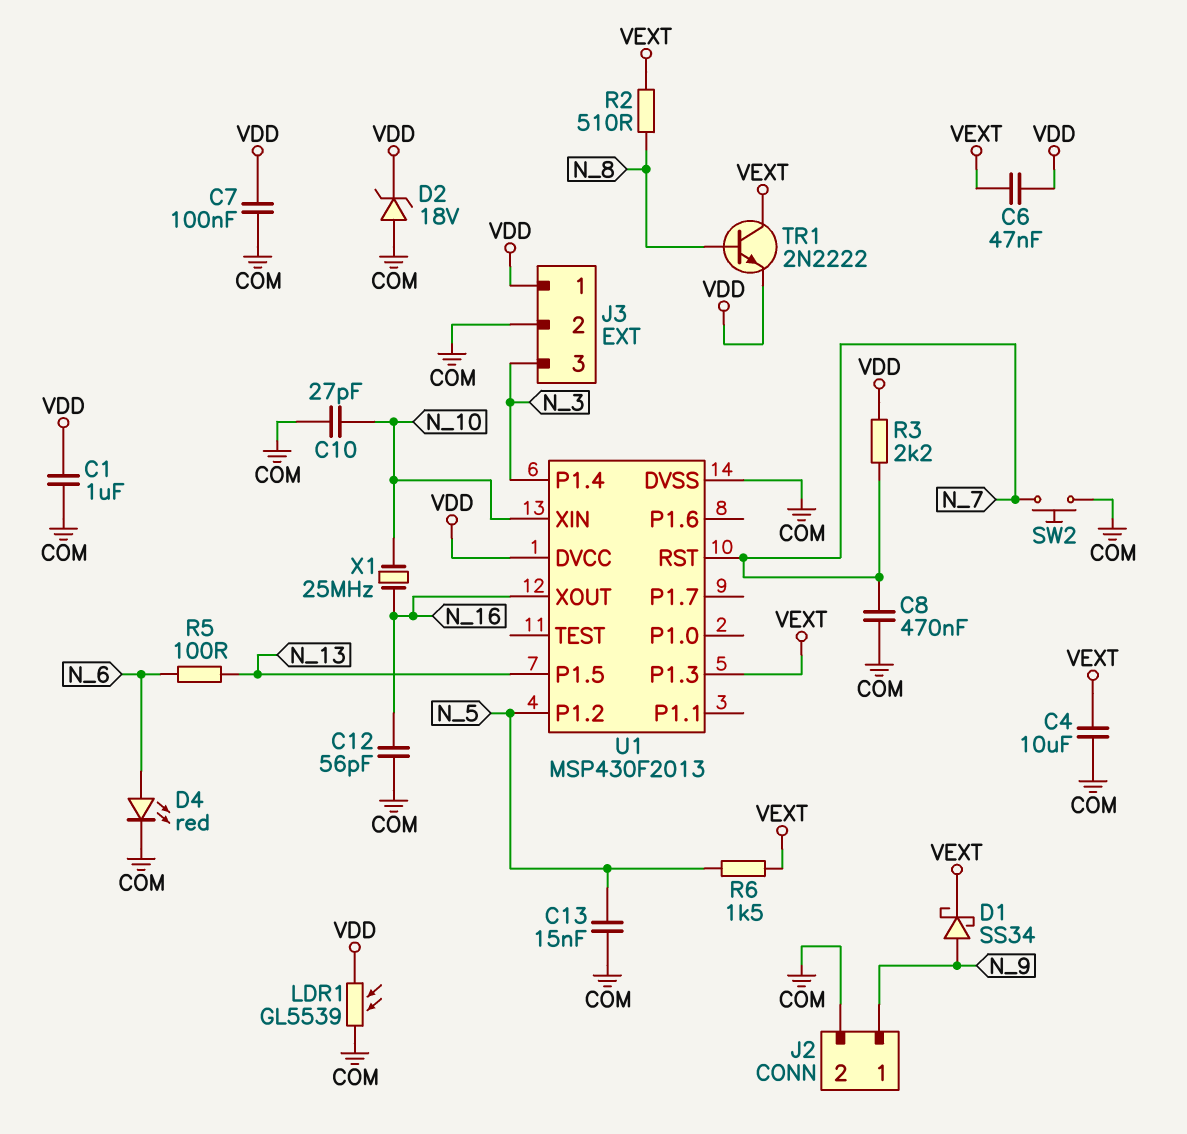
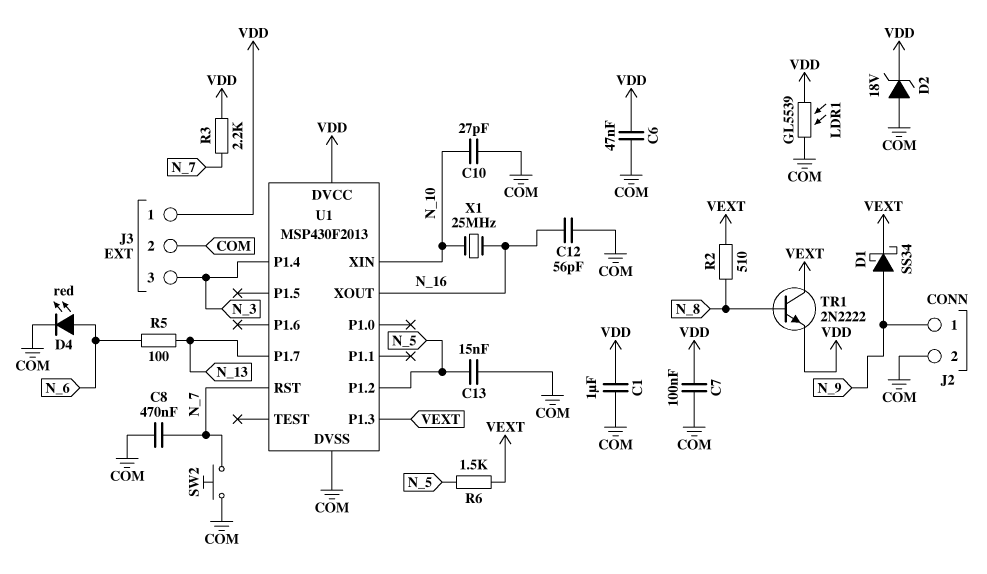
C4: 10uF (COM, VEXT) -> none
C6: 47nF (VDD, VEXT) -> 47nF (COM, VDD)
U1 pin P1.5: N_13 -> none
U1 pin P1.7: none -> N_13

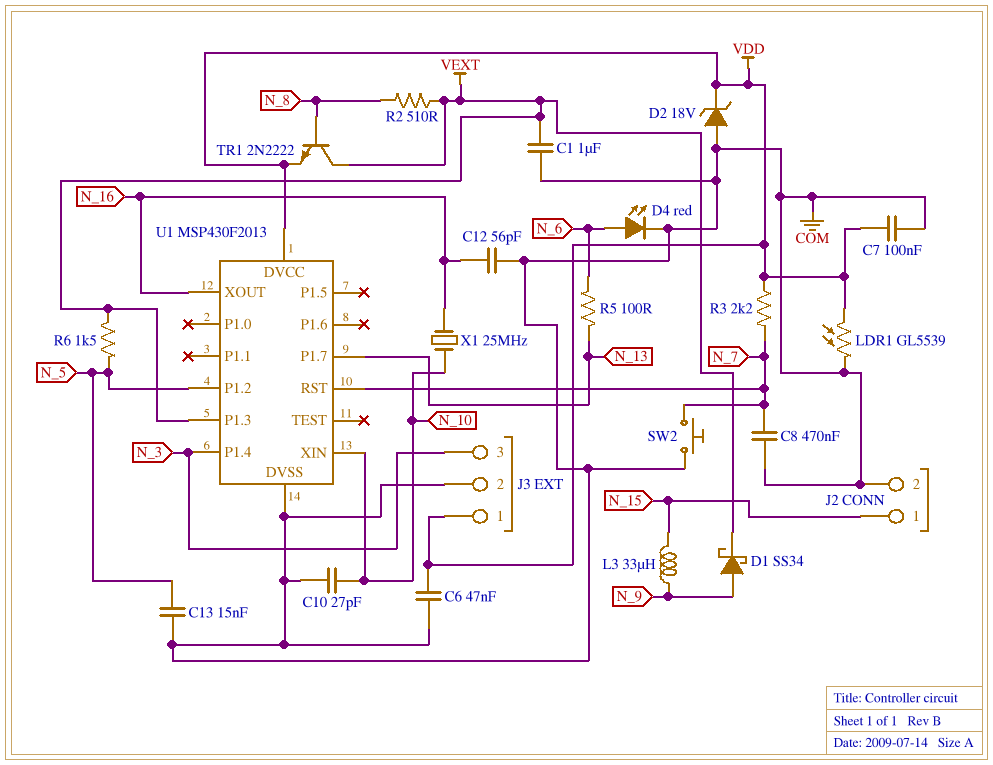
C1: 1uF (COM, VDD) -> 1uF (COM, VEXT)
J2 pin 1: N_9 -> N_15
L3: none -> 33uH (N_9, N_15)

